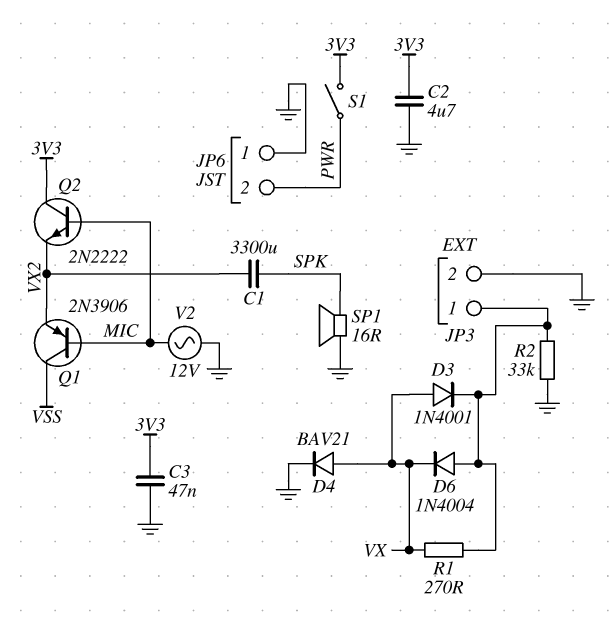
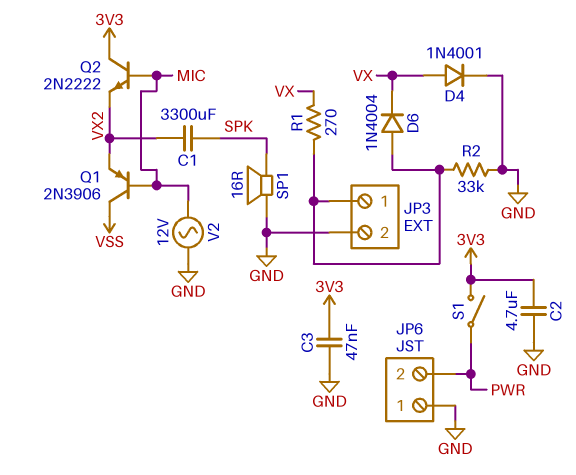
D3: diode 1N4001 (A VX, K JP3/1) -> none
D4: diode BAV21 (A VX, K GND) -> diode 1N4001 (A VX, K GND)

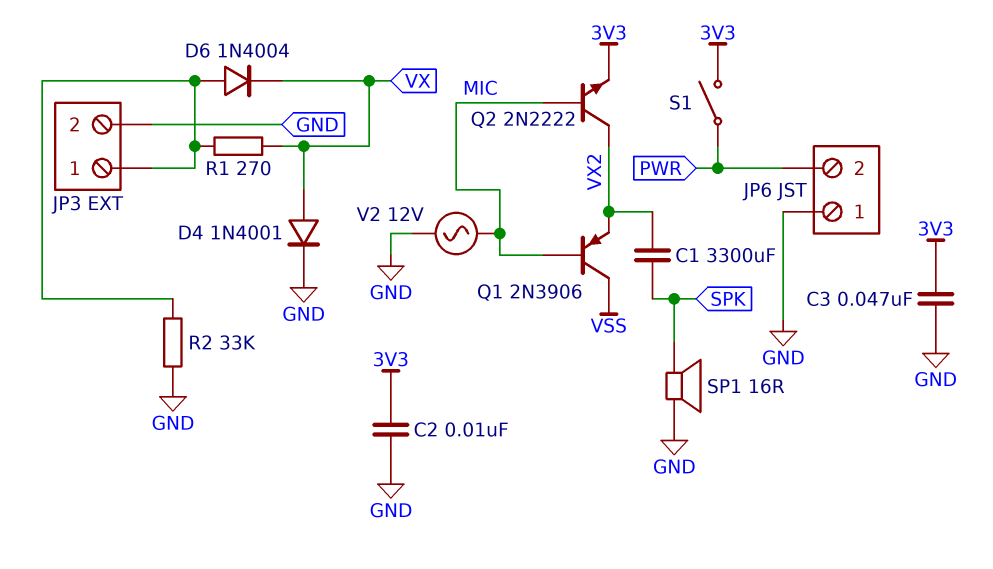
C2: 4.7uF (3V3, GND) -> 10nF (3V3, GND)
Q2: NPN 2N2222 (B MIC, C 3V3, E VX2) -> NPN 2N2222 (B MIC, C VX2, E 3V3)

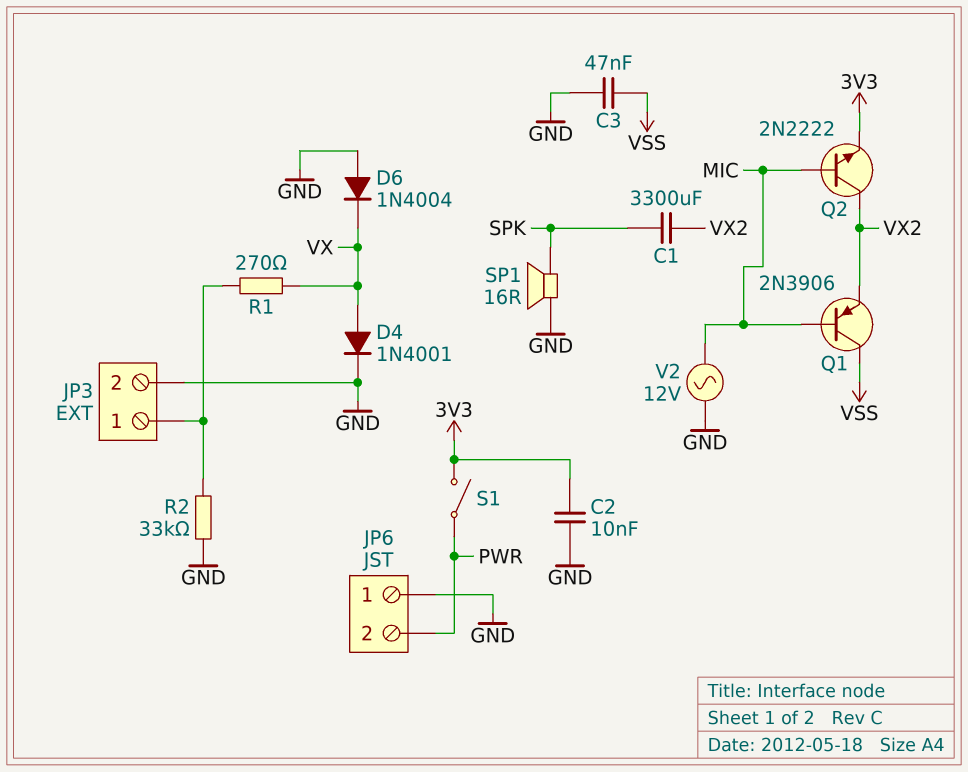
C3: 47nF (3V3, GND) -> 47nF (GND, VSS)
D6: diode 1N4004 (A JP3/1, K VX) -> diode 1N4004 (A GND, K VX)

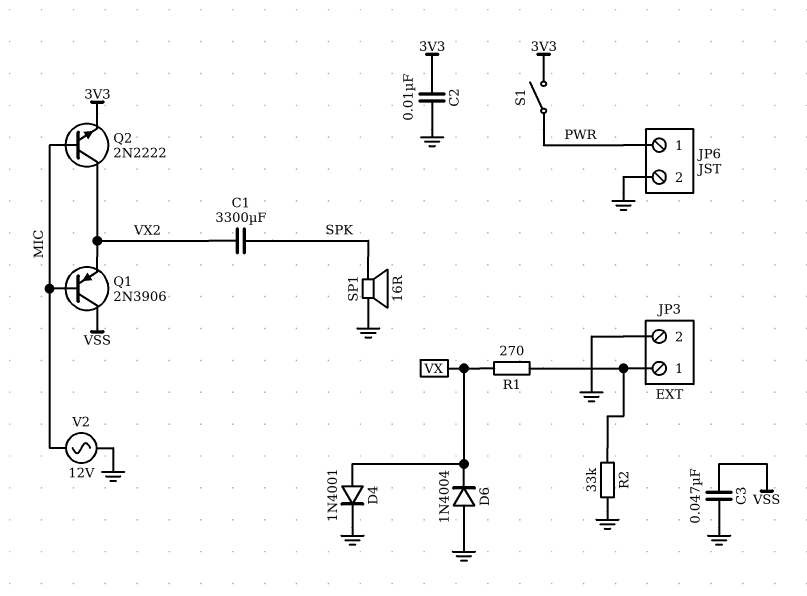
JP6 pin 1: GND -> PWR
JP6 pin 2: PWR -> GND

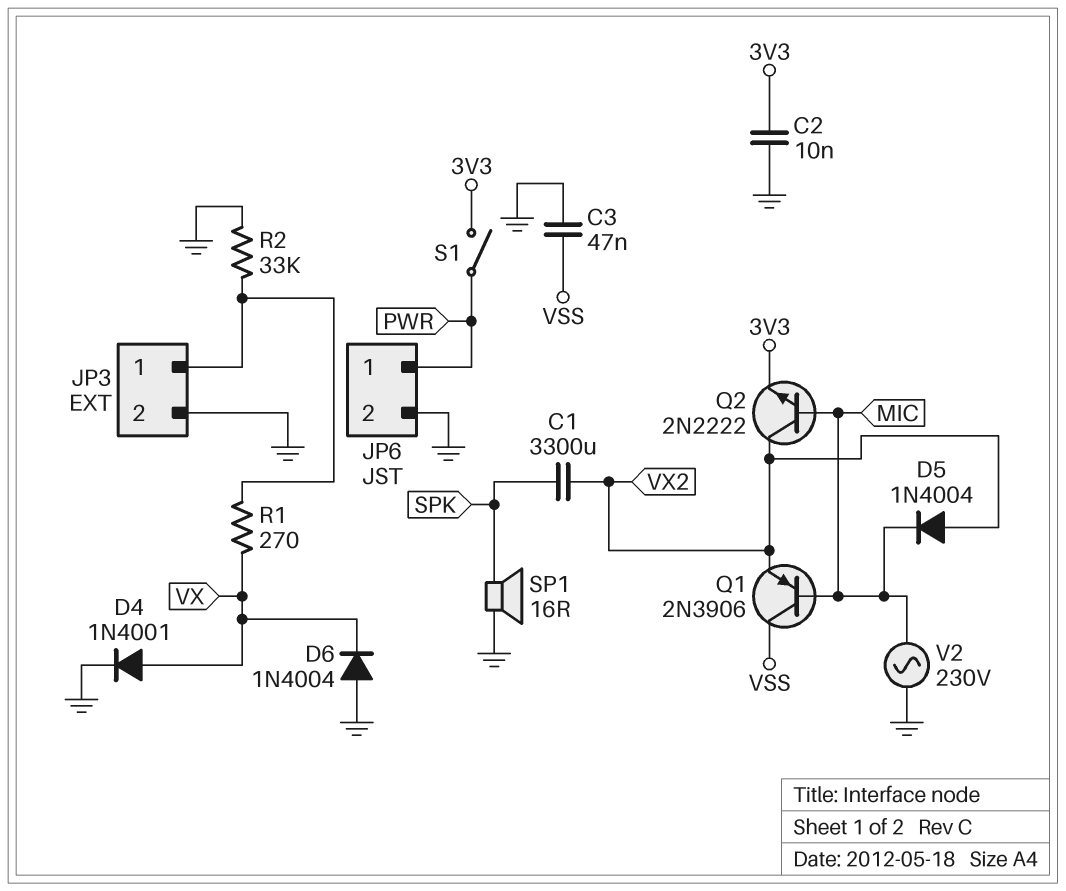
D5: none -> diode 1N4004 (A VX2, K MIC)
V2: AC 12V (GND, MIC) -> AC 230V (GND, MIC)

